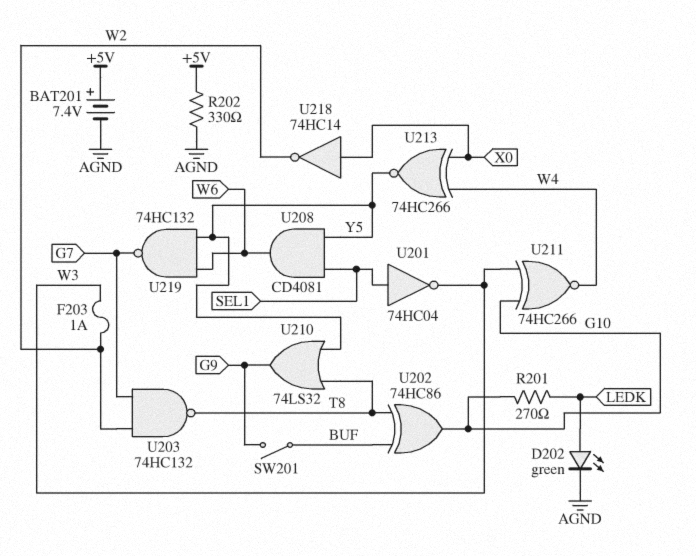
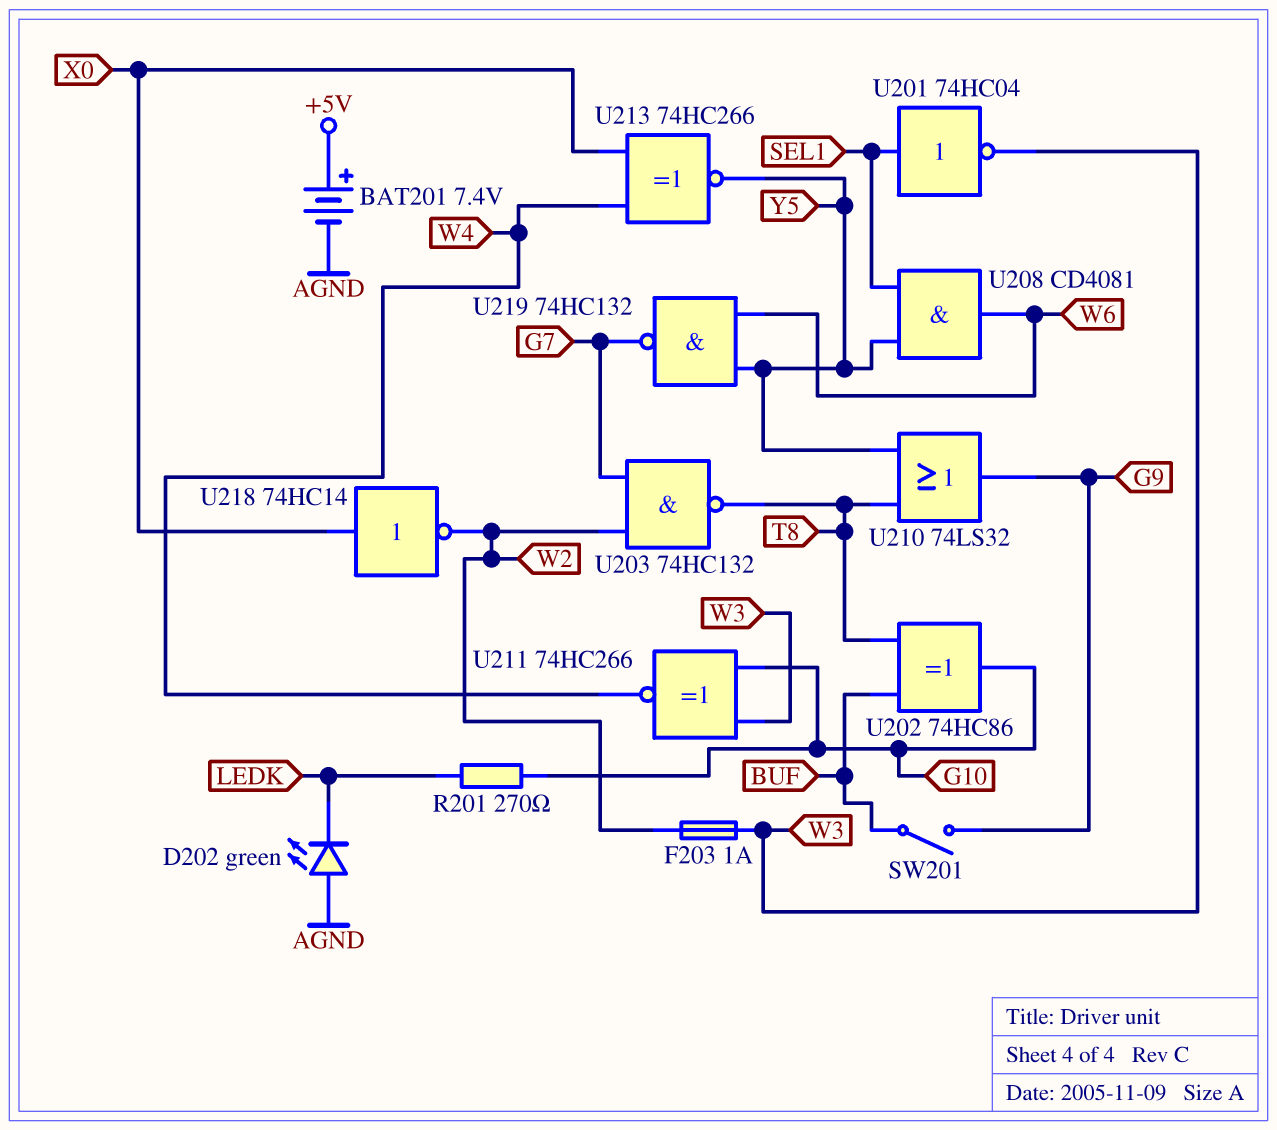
D202: LED green (A LEDK, K AGND) -> LED green (A AGND, K LEDK)
R202: 330 (+5V, AGND) -> none

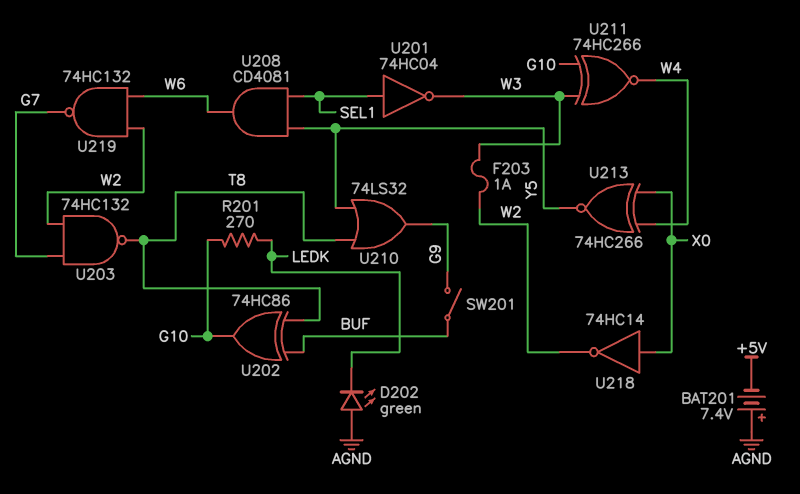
BAT201: 7.4V (plus +5V, minus AGND) -> 7.4V (plus AGND, minus +5V)
U219: NAND 74HC132 (in W6, in Y5, out G7) -> NAND 74HC132 (in W2, in W6, out G7)

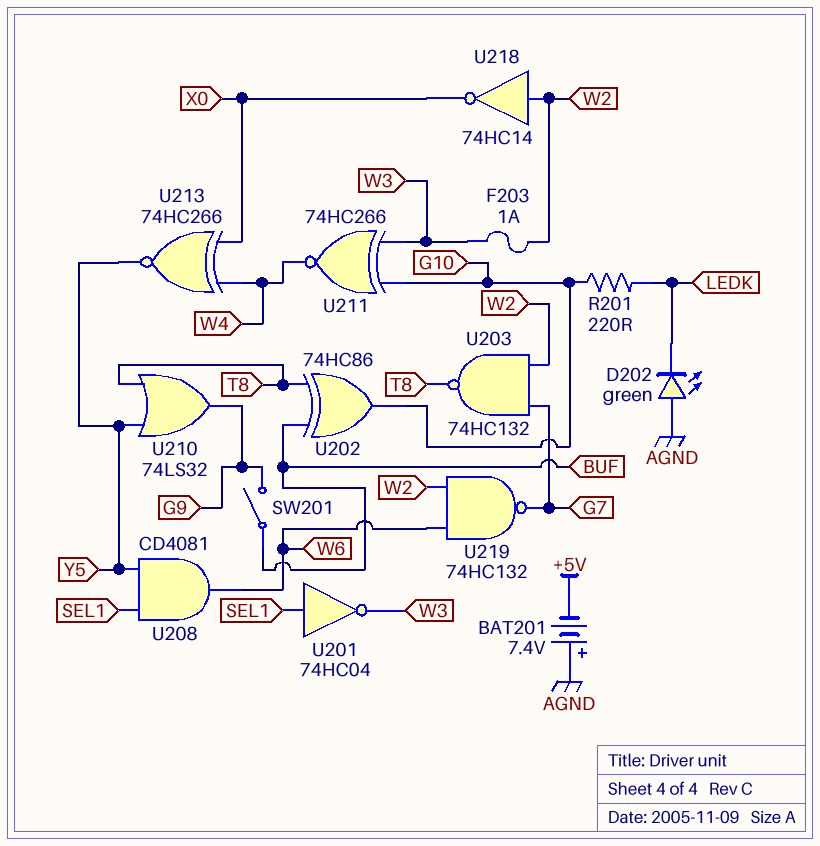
R201: 270 (G10, LEDK) -> 220 (G10, LEDK)
U218: NOT 74HC14 (in X0, out W2) -> NOT 74HC14 (in W2, out X0)

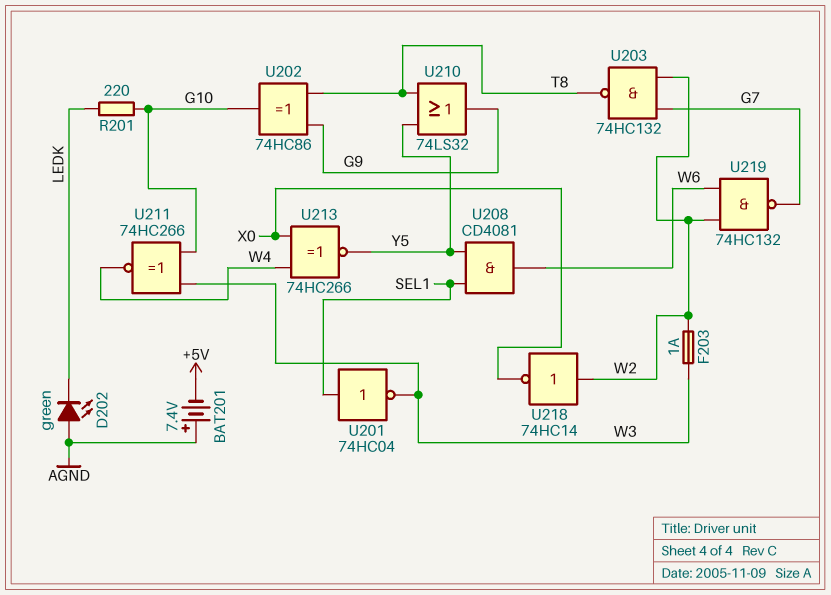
SW201: switch (BUF, G9) -> none
U202: XOR 74HC86 (in BUF, in T8, out G10) -> XOR 74HC86 (in G9, in T8, out G10)

